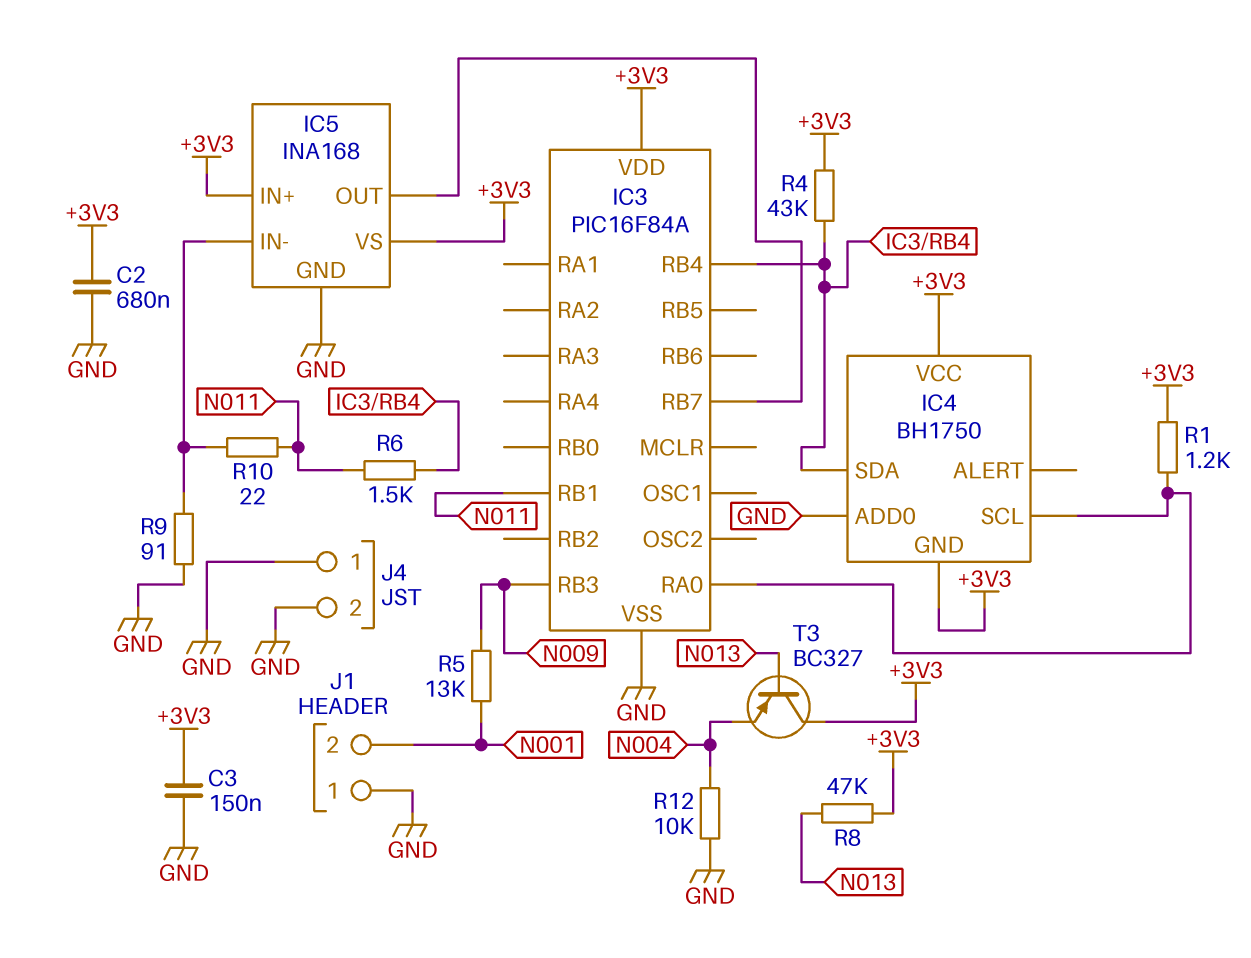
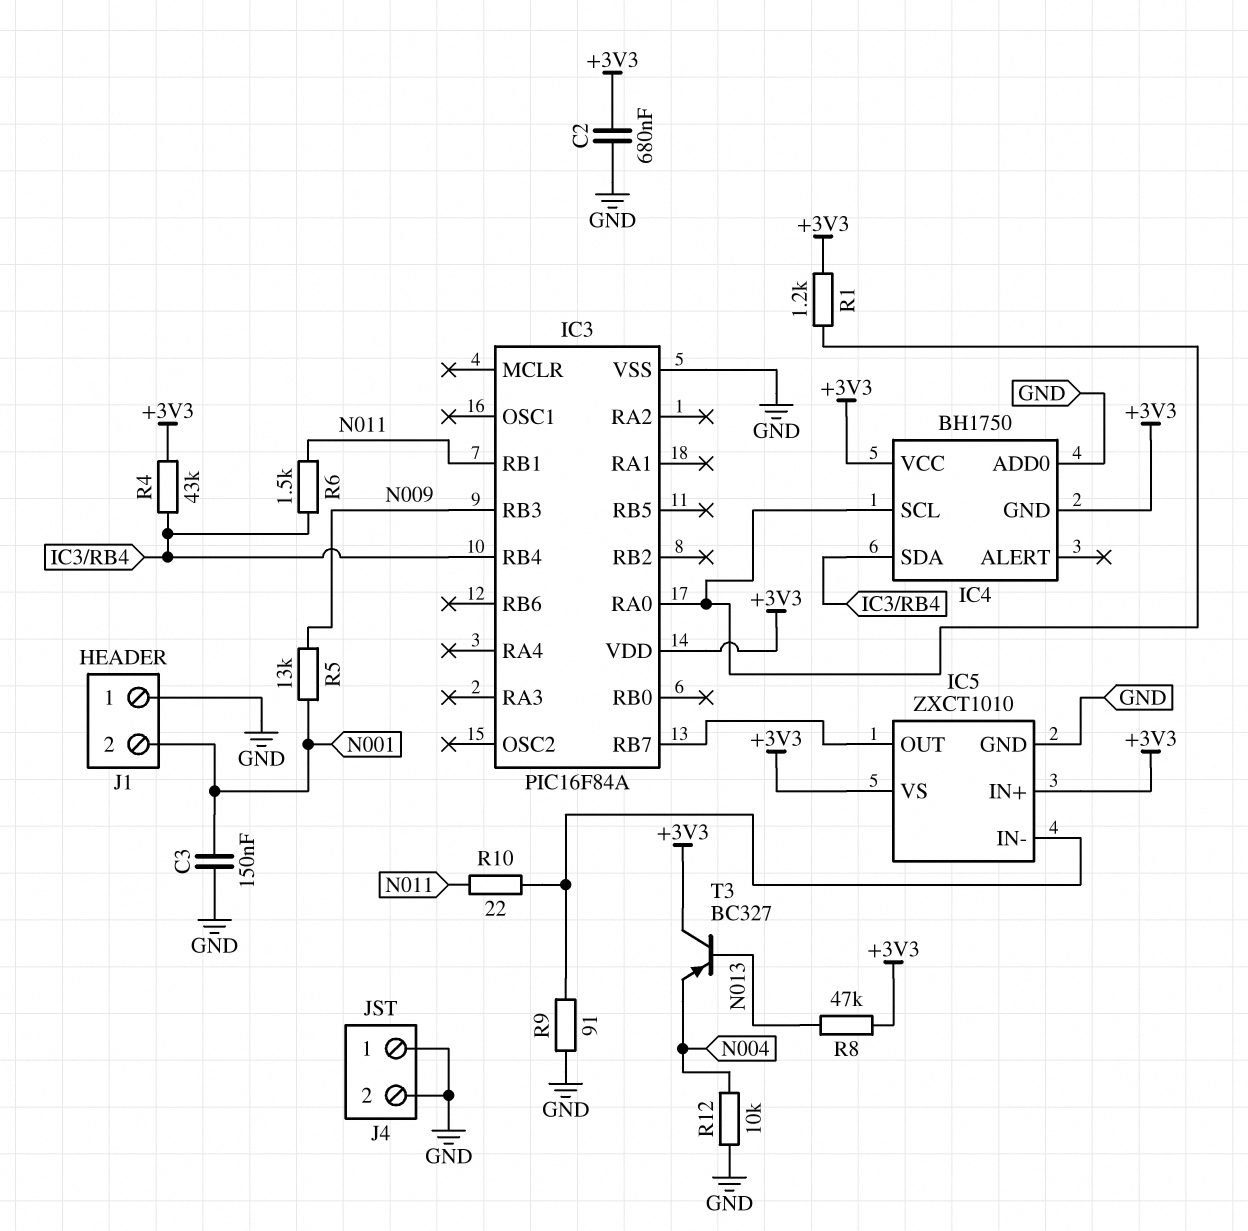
C3: 150nF (+3V3, GND) -> 150nF (GND, N001)
IC5: INA168 -> ZXCT1010

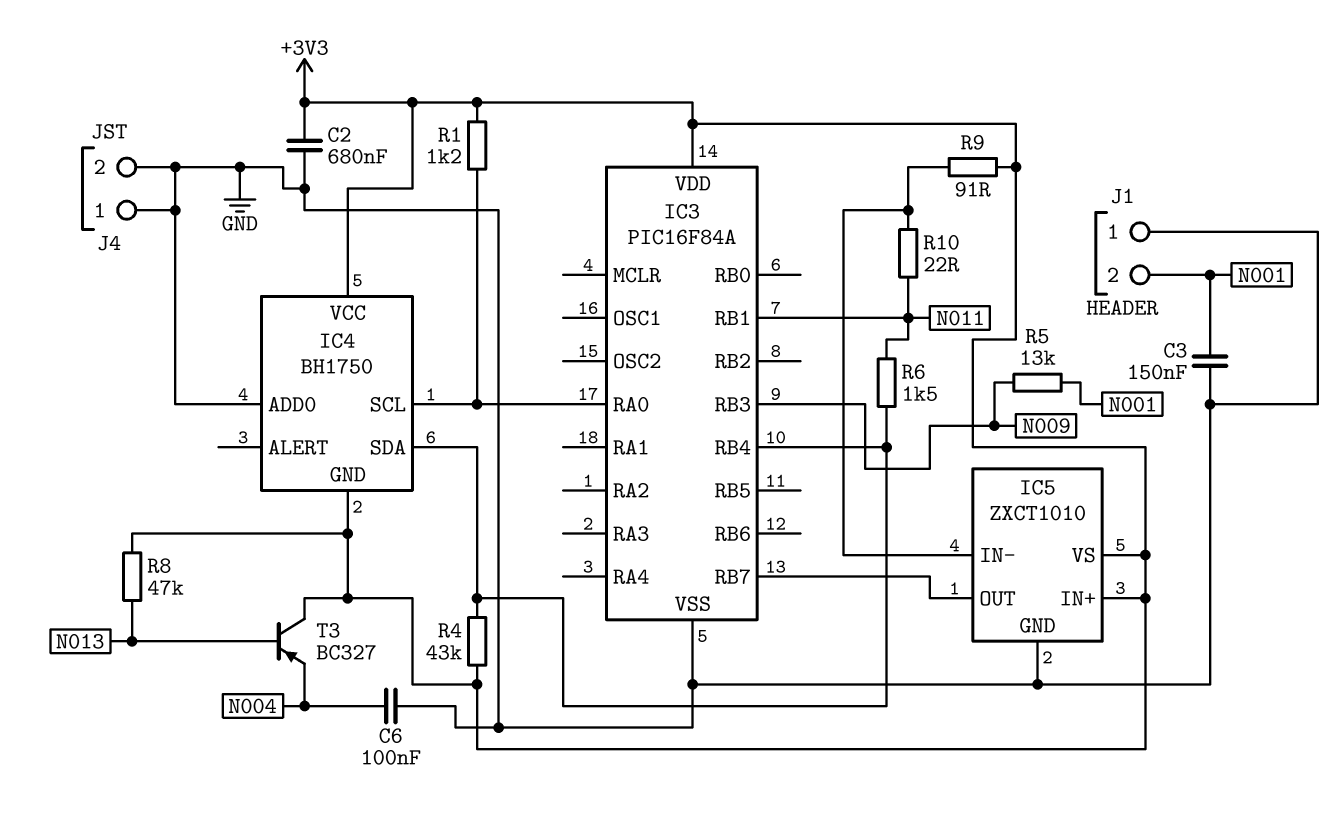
C6: none -> 100nF (GND, N004)
R9: 91 (GND, IC5/IN-) -> 91 (+3V3, IC5/IN-)
R12: 10k (GND, N004) -> none

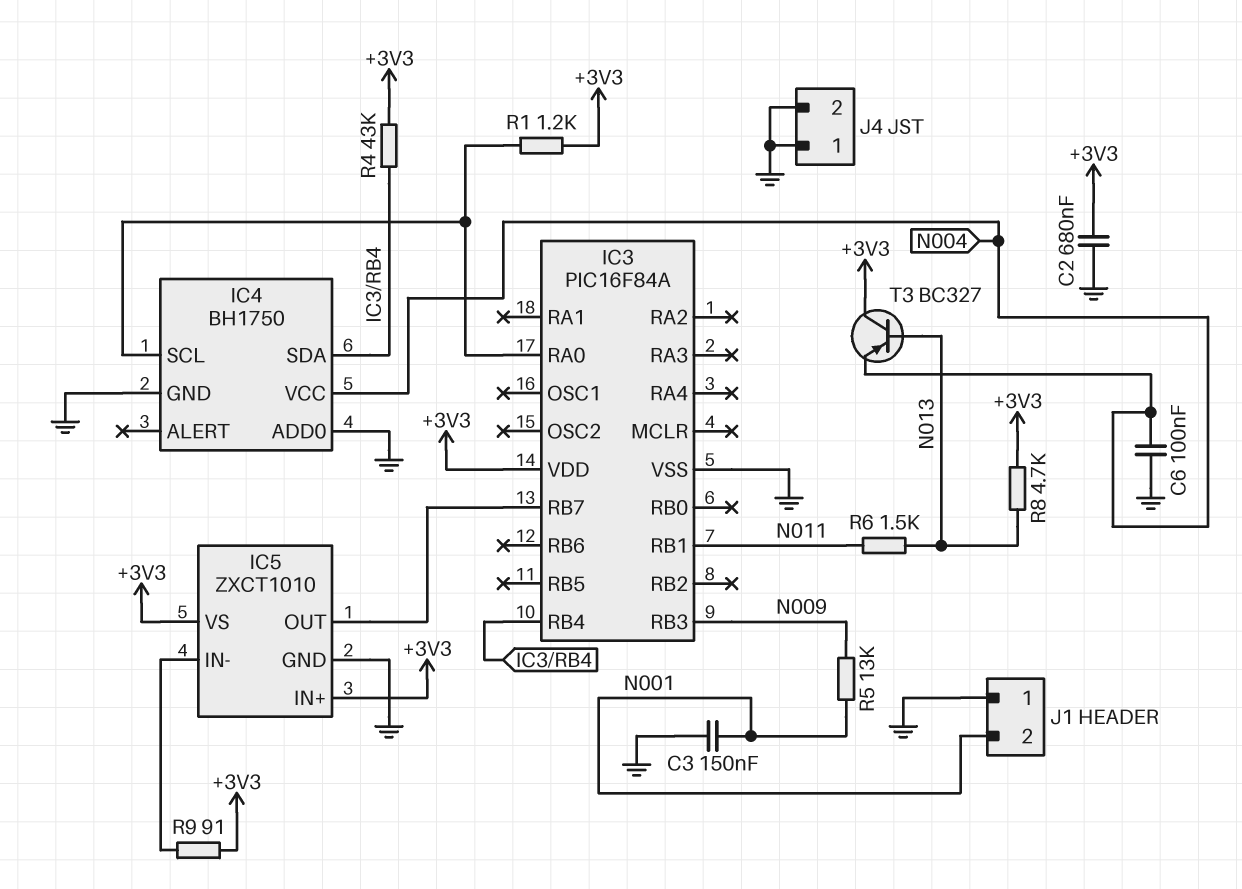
IC4 pin GND: +3V3 -> GND
IC4 pin VCC: +3V3 -> N004
R6: 1.5k (IC3/RB4, N011) -> 1.5k (N011, N013)
R8: 47k (+3V3, N013) -> 4.7k (+3V3, N013)
R10: 22 (IC5/IN-, N011) -> none

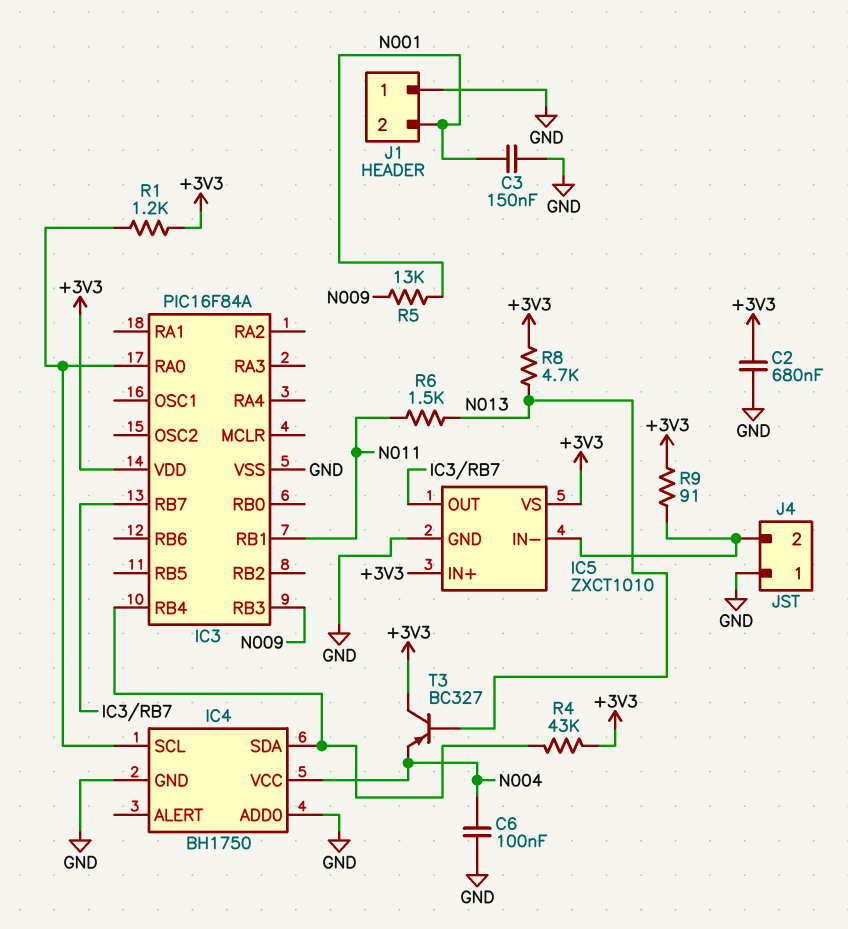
J4 pin 2: GND -> IC5/IN-

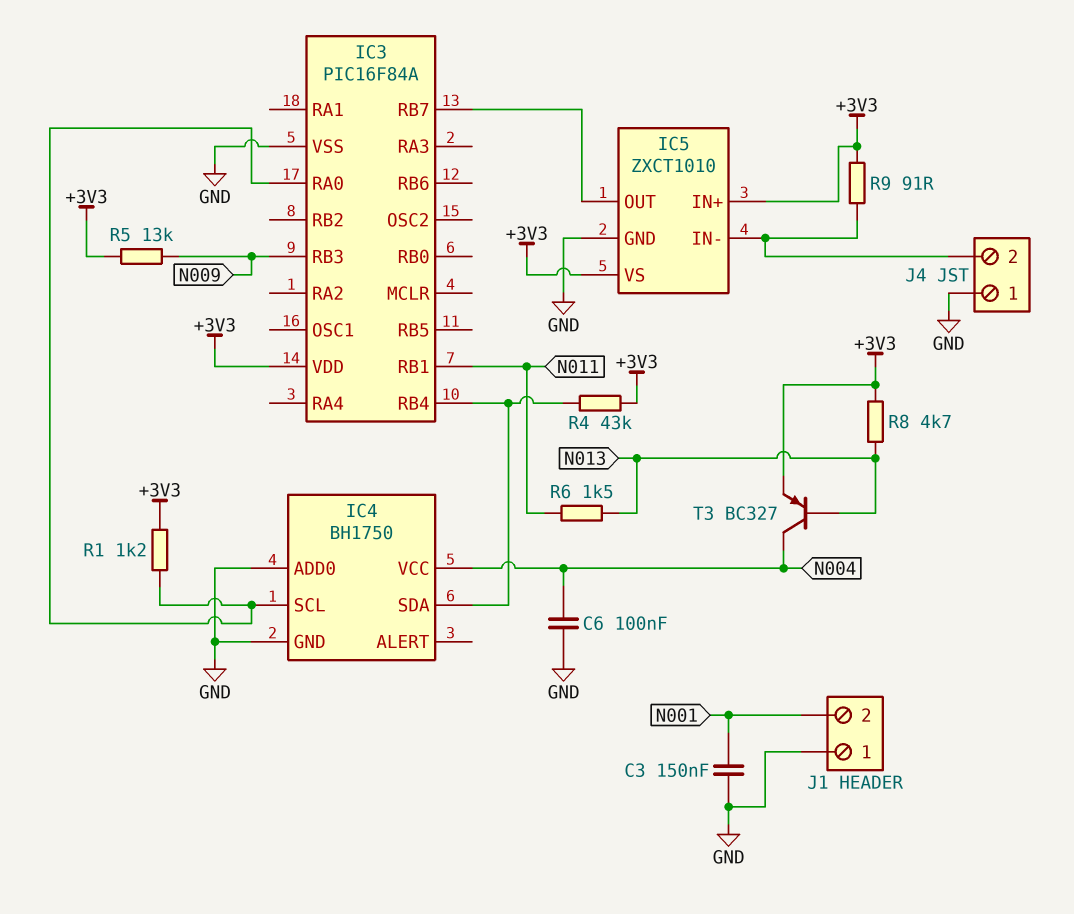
C2: 680nF (+3V3, GND) -> none
R5: 13k (N001, N009) -> 13k (+3V3, N009)
T3: PNP BC327 (B N013, C +3V3, E N004) -> PNP BC327 (B N013, C N004, E +3V3)

